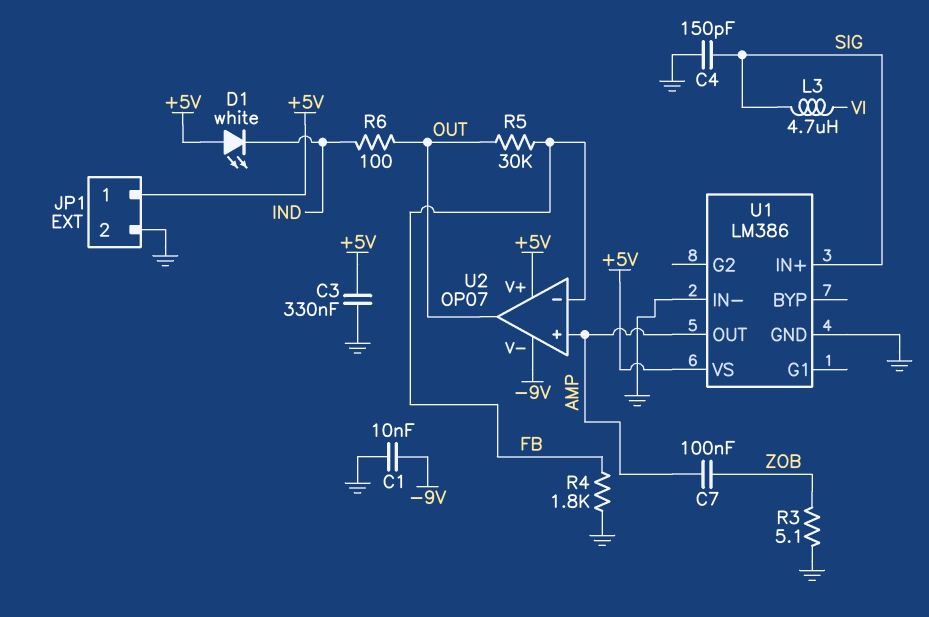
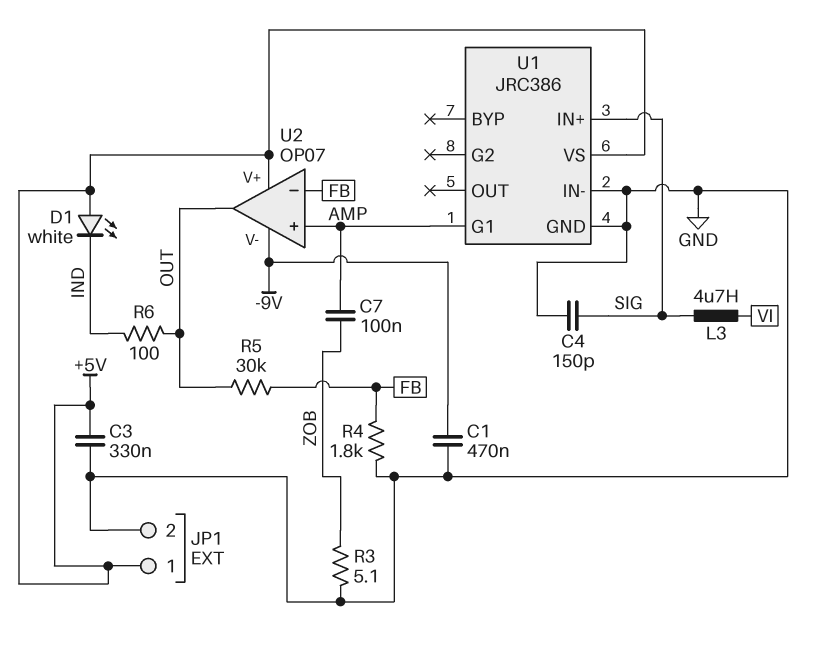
C1: 10nF (-9V, GND) -> 470nF (-9V, GND)
U1: LM386 -> JRC386
U1 pin G1: none -> AMP
U1 pin OUT: AMP -> none

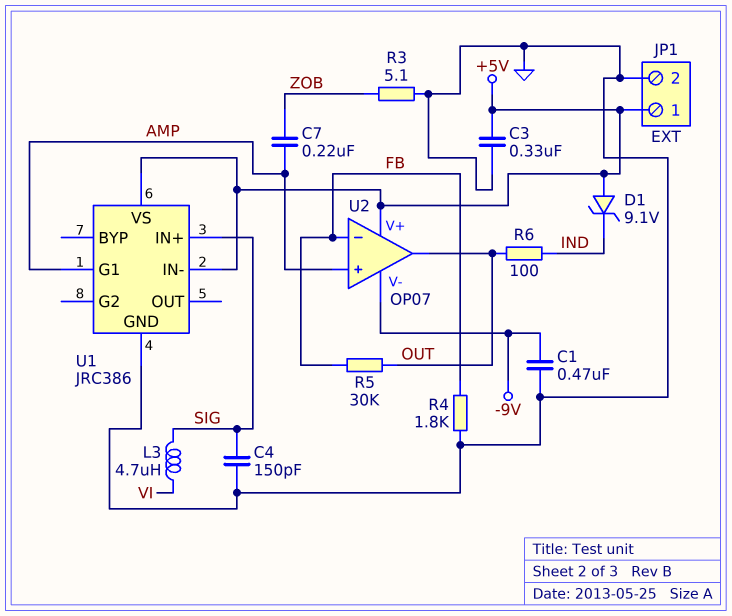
C7: 100nF (AMP, ZOB) -> 220nF (AMP, ZOB)
D1: LED white (A +5V, K IND) -> zener 9.1V (A +5V, K IND)
U1 pin IN-: GND -> +5V

